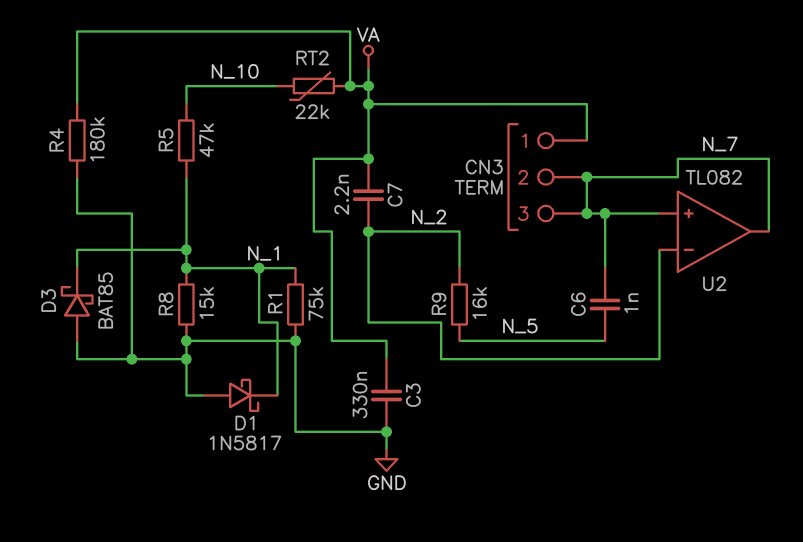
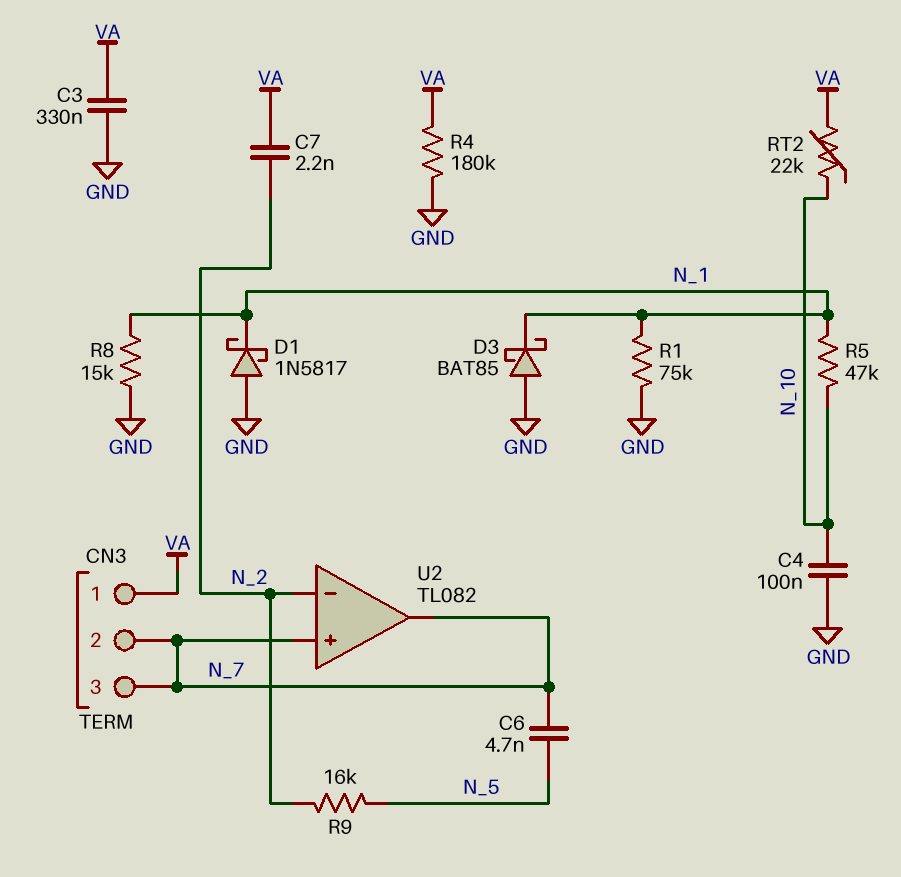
C4: none -> 100nF (GND, N_10)
C6: 1nF (N_5, N_7) -> 4.7nF (N_5, N_7)

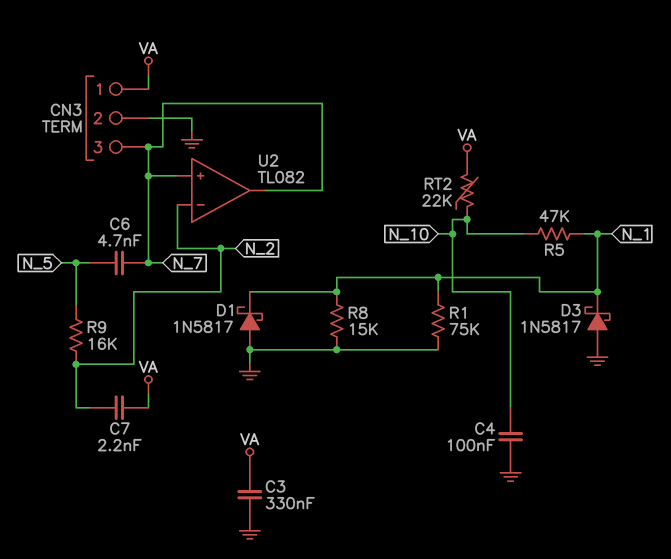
CN3 pin 2: N_7 -> GND
D3: schottky BAT85 (A GND, K N_1) -> schottky 1N5817 (A GND, K N_1)
R4: 180k (GND, VA) -> none

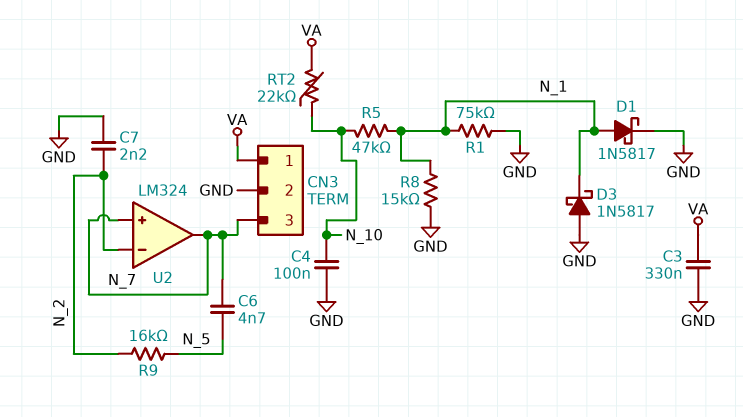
C7: 2.2nF (N_2, VA) -> 2.2nF (GND, N_2)
D1: schottky 1N5817 (A GND, K N_1) -> schottky 1N5817 (A N_1, K GND)
U2: TL082 -> LM324

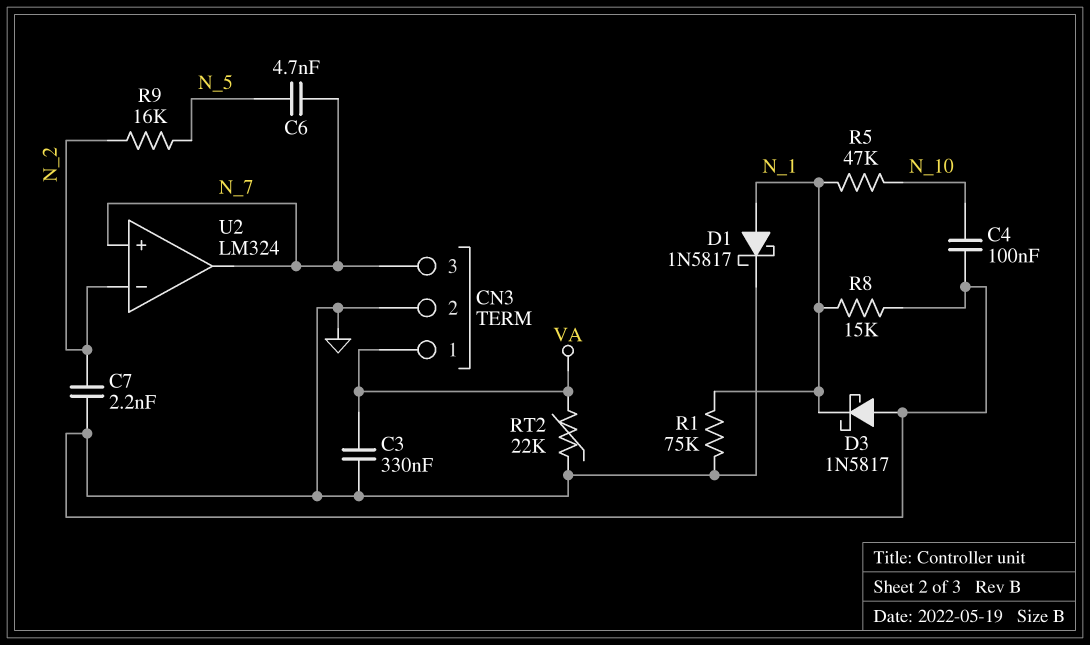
RT2: 22k (N_10, VA) -> 22k (GND, VA)

